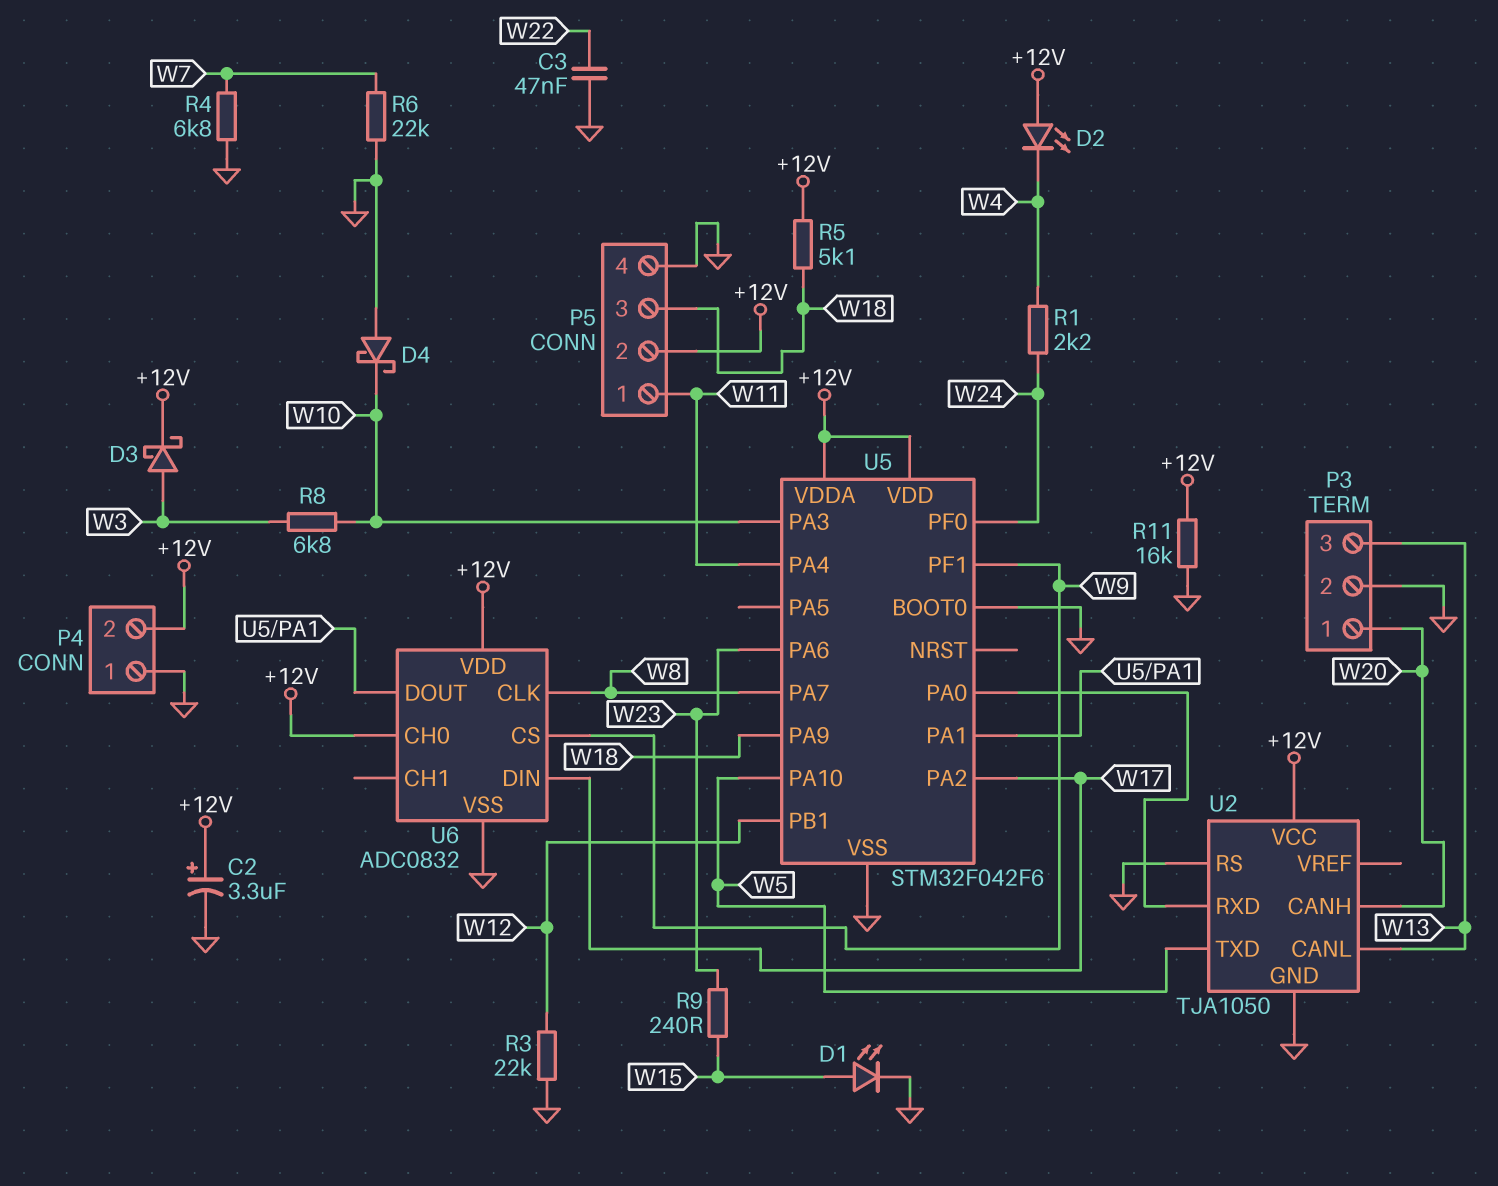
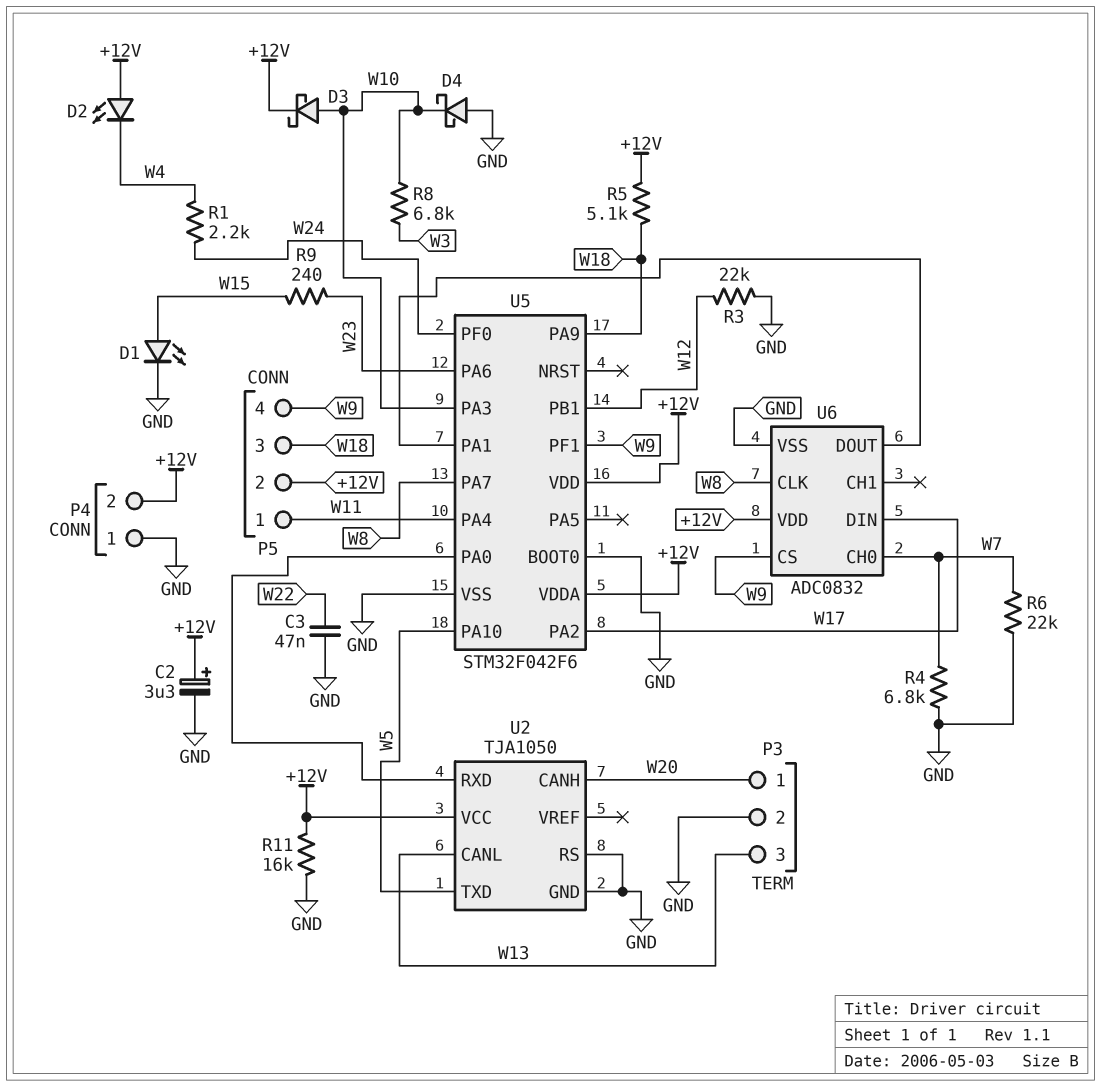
D3: schottky (A W3, K +12V) -> schottky (A W10, K +12V)
P5 pin 4: GND -> W9
U6 pin CH0: +12V -> W7

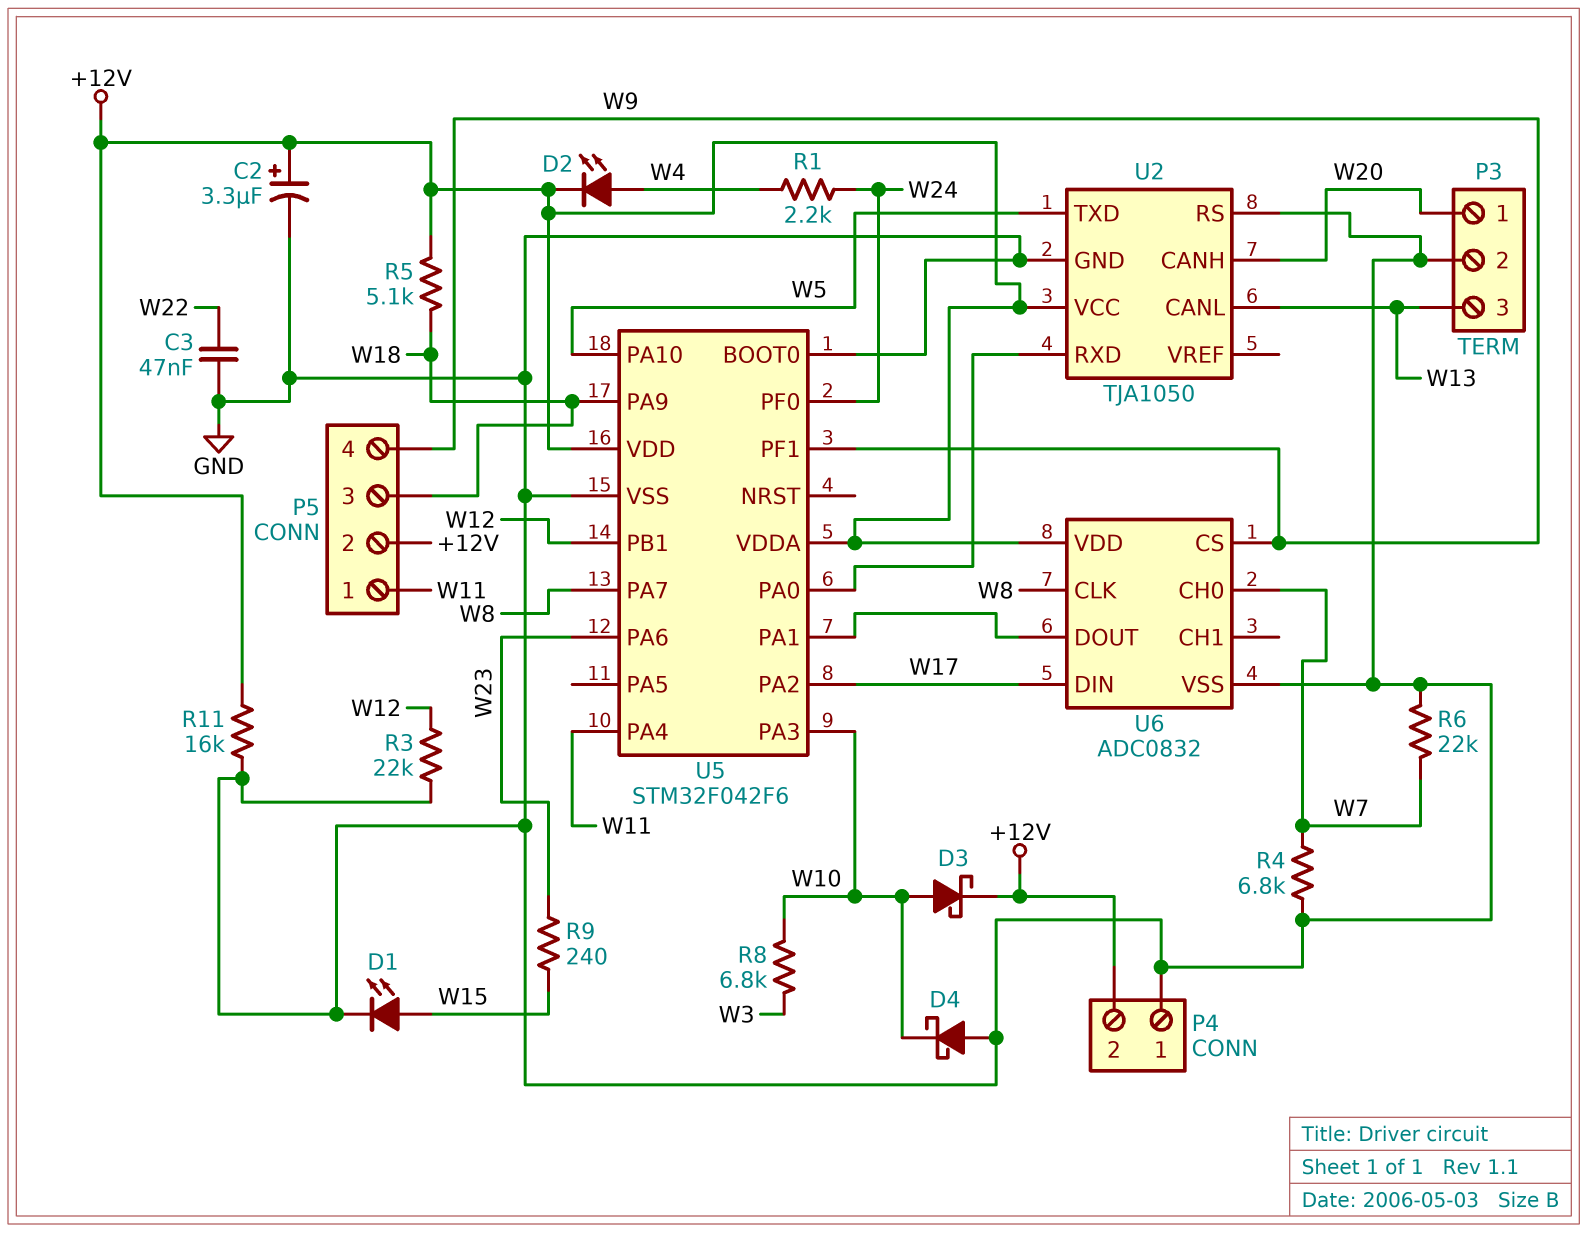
D2: LED (A +12V, K W4) -> LED (A W4, K +12V)

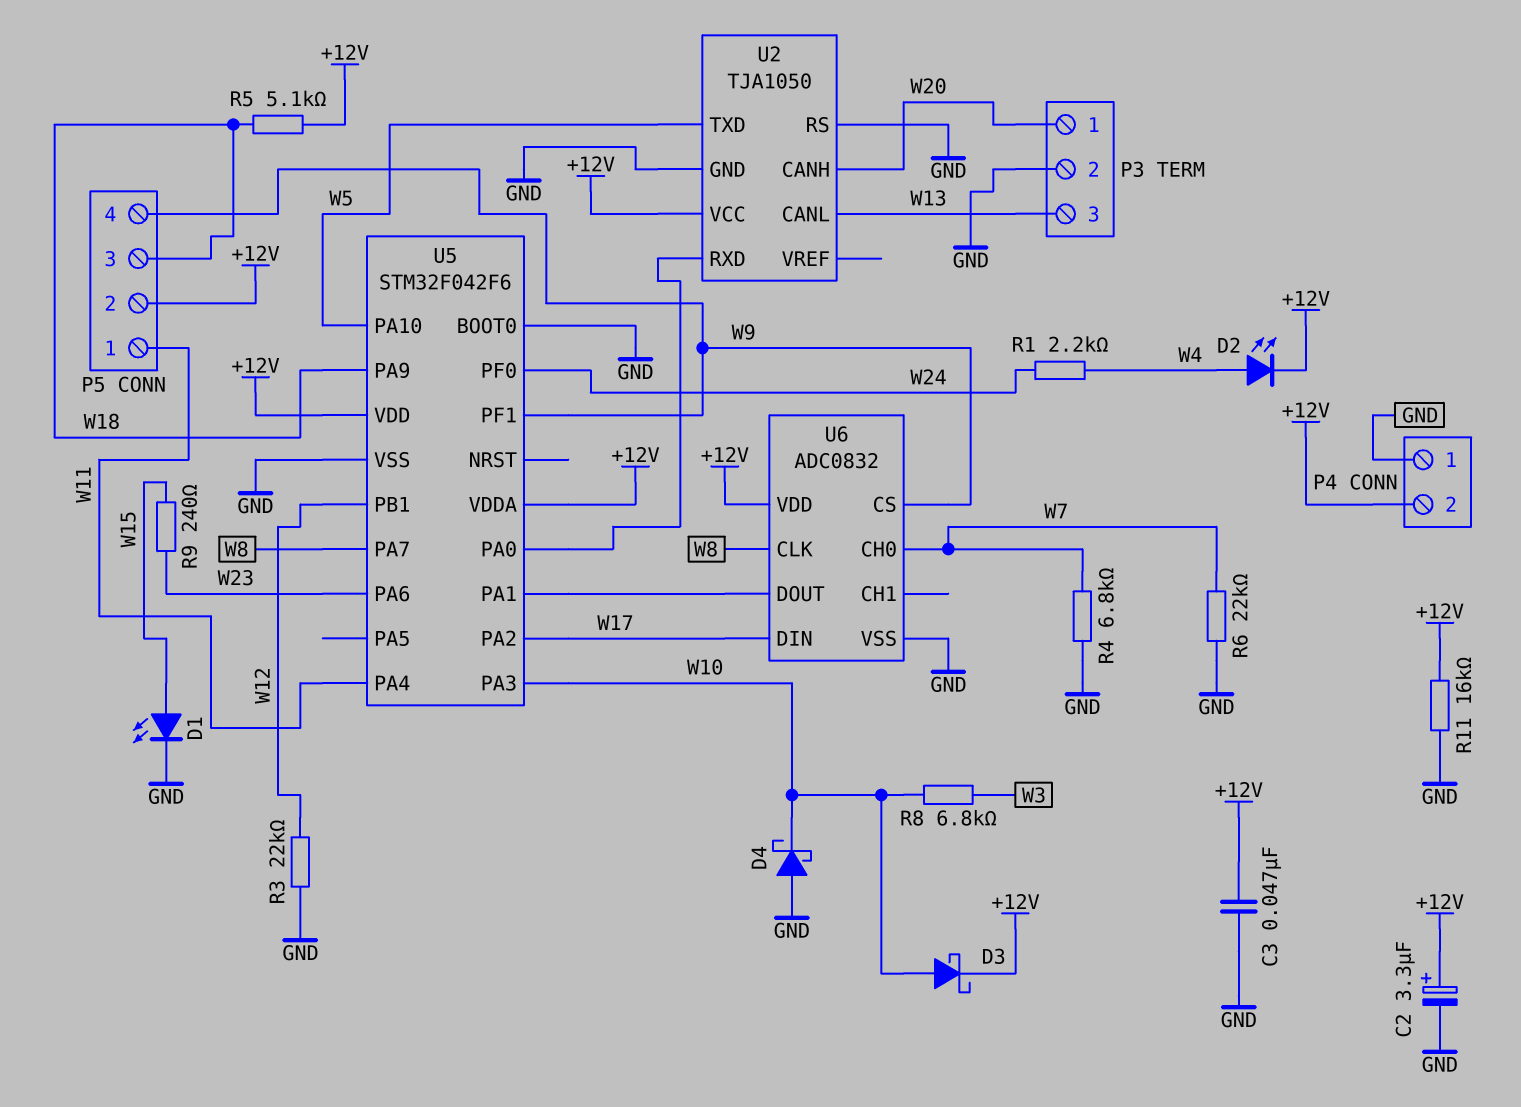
C3: 47nF (GND, W22) -> 47nF (+12V, GND)

